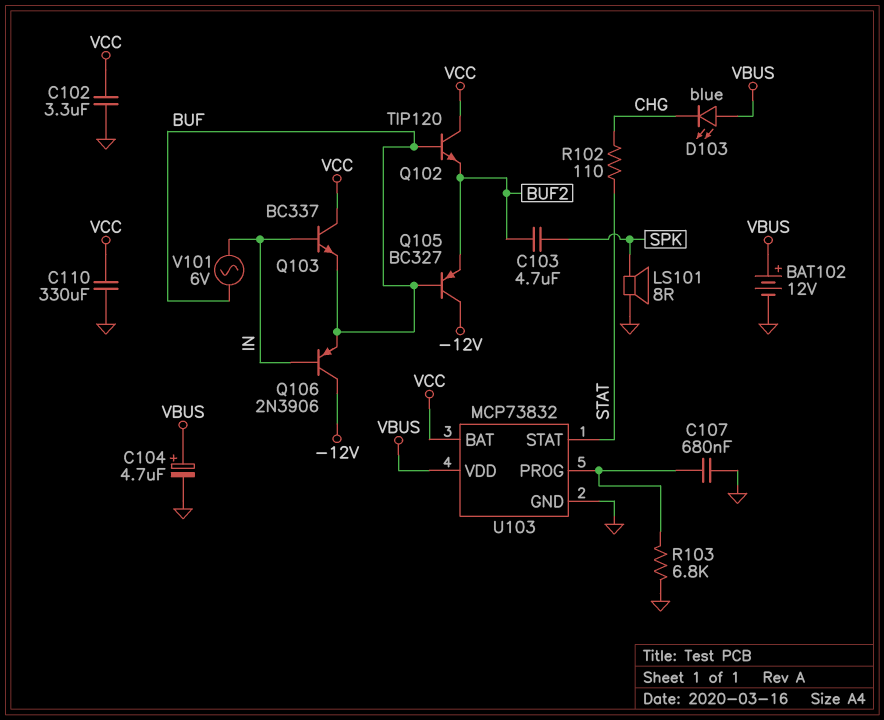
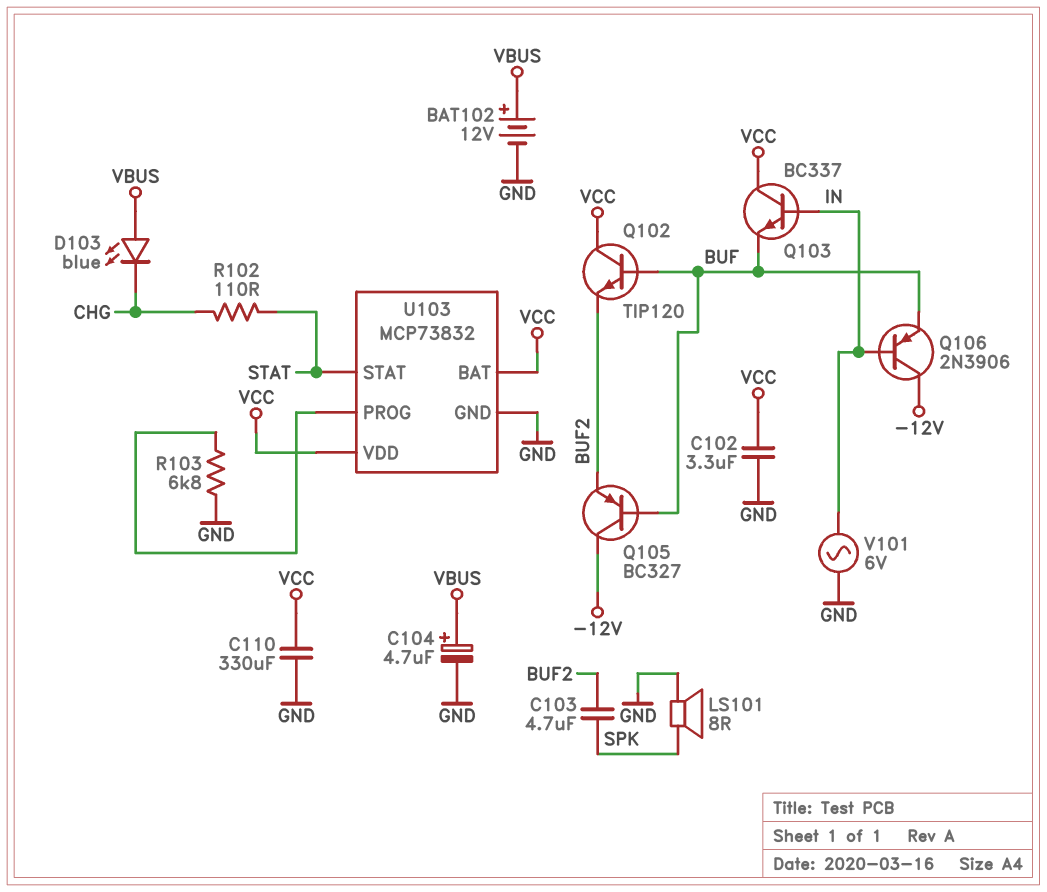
C107: 680nF (GND, U103/PROG) -> none
U103 pin VDD: VBUS -> VCC
V101: AC 6V (BUF, IN) -> AC 6V (GND, IN)

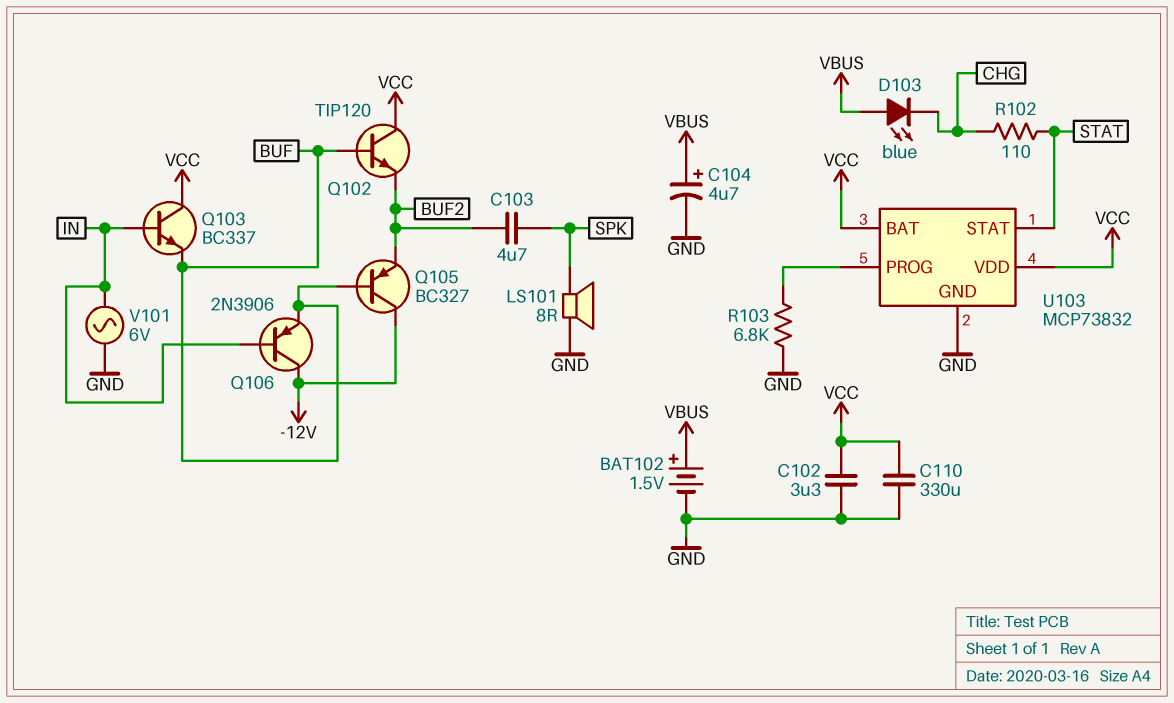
BAT102: 12V (plus VBUS, minus GND) -> 1.5V (plus VBUS, minus GND)

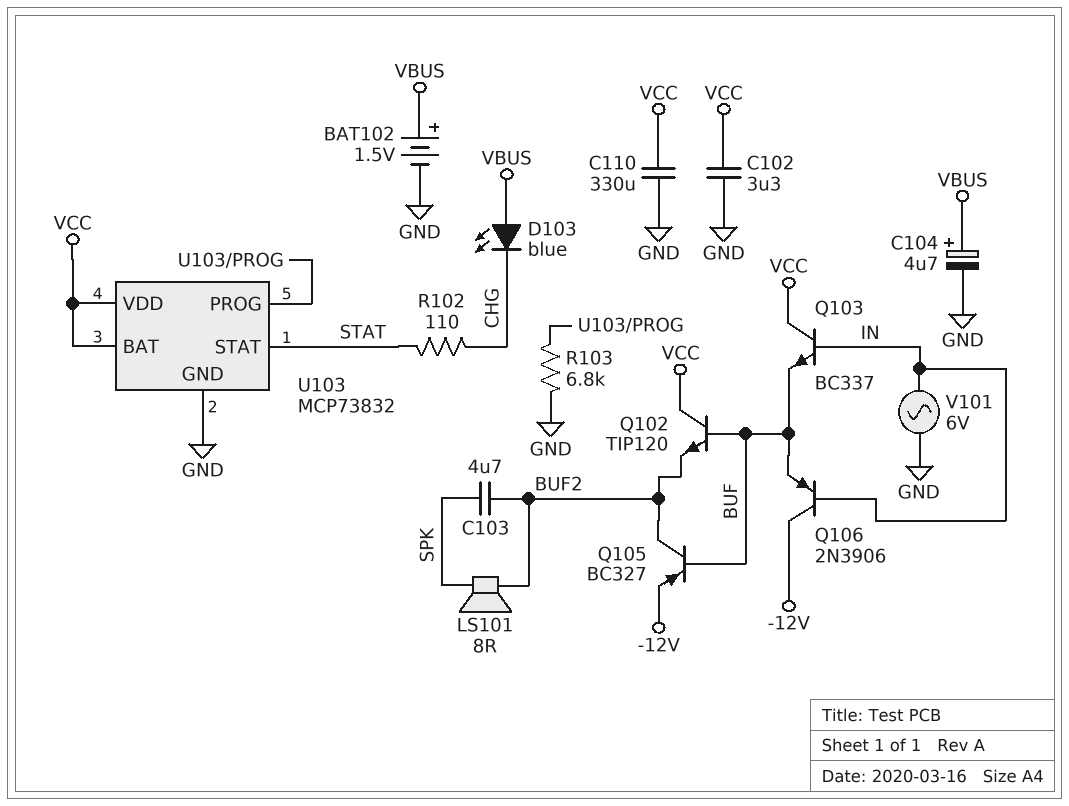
LS101: speaker 8R (GND, SPK) -> speaker 8R (BUF2, SPK)
Q105: PNP BC327 (B BUF, C -12V, E BUF2) -> PNP BC327 (B BUF, C BUF2, E -12V)

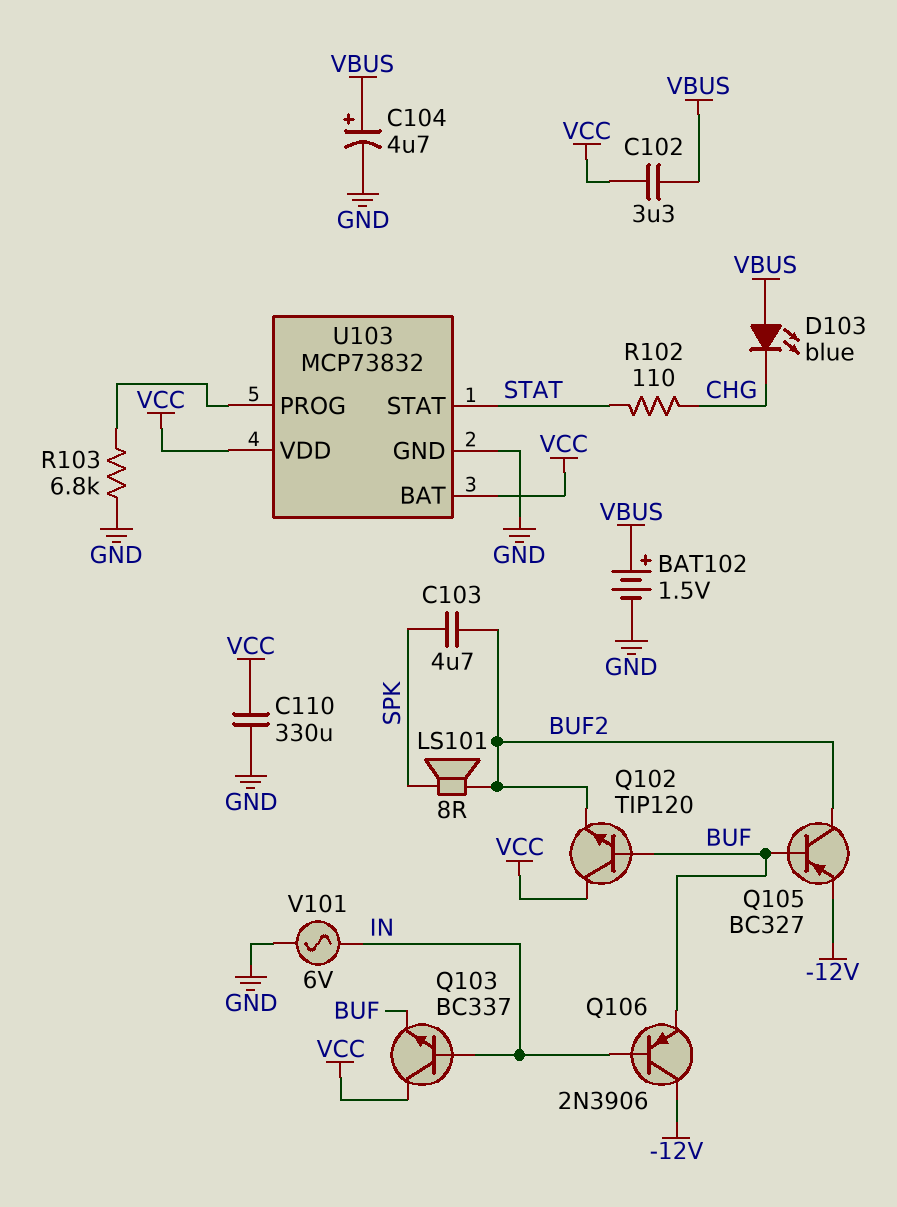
C102: 3.3uF (GND, VCC) -> 3.3uF (VBUS, VCC)

